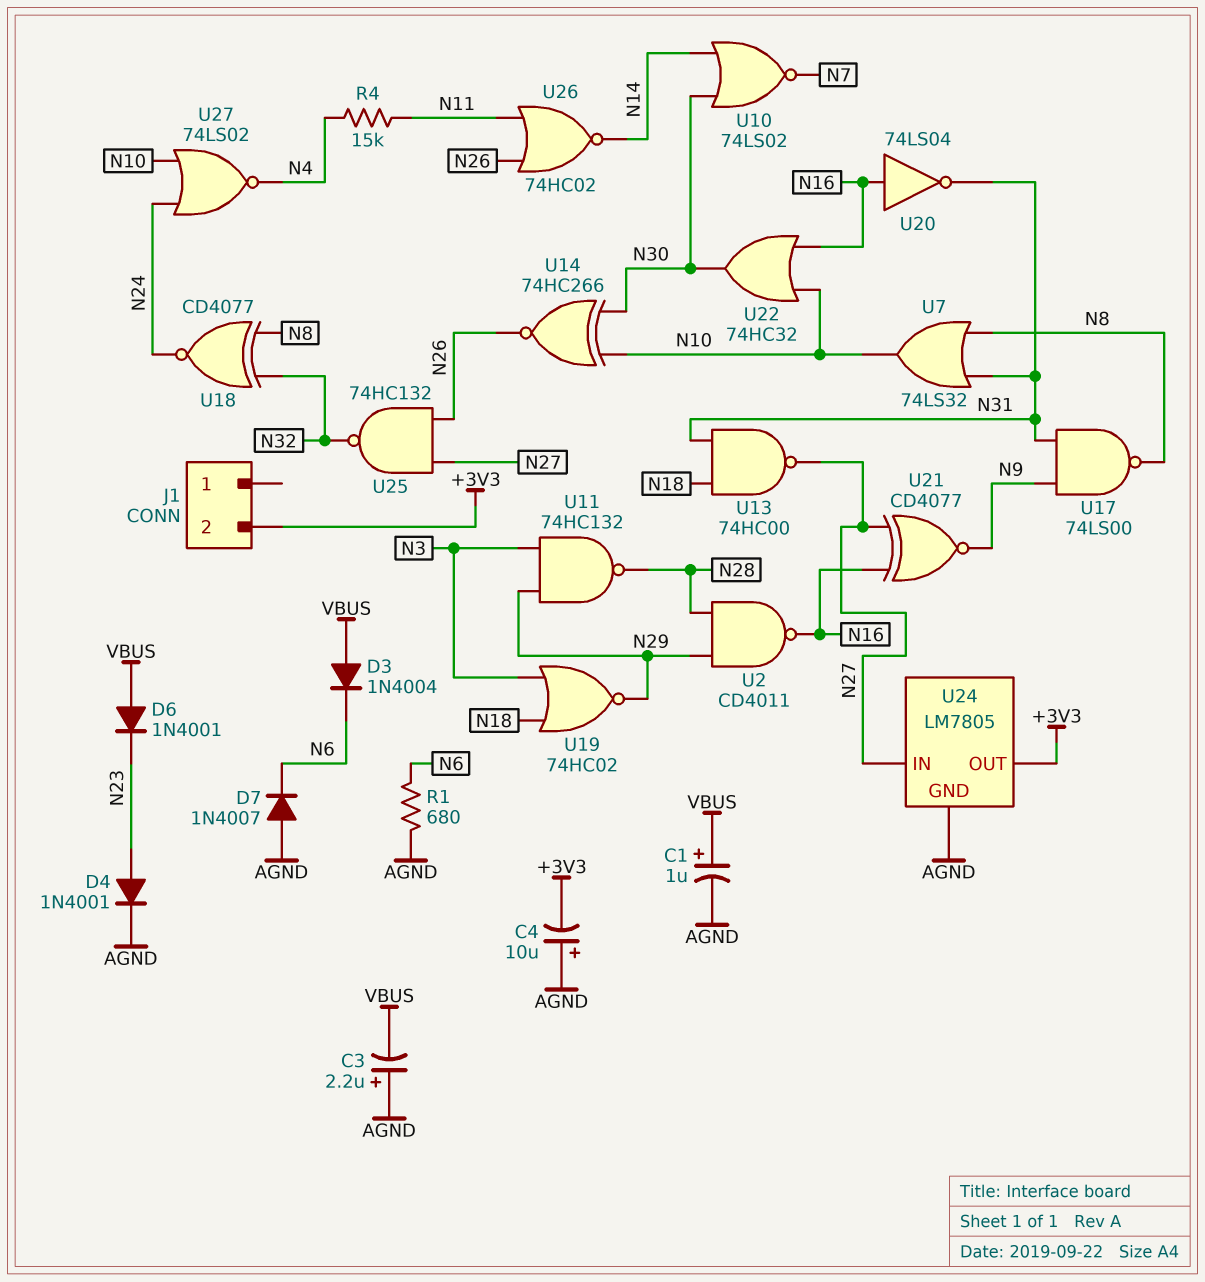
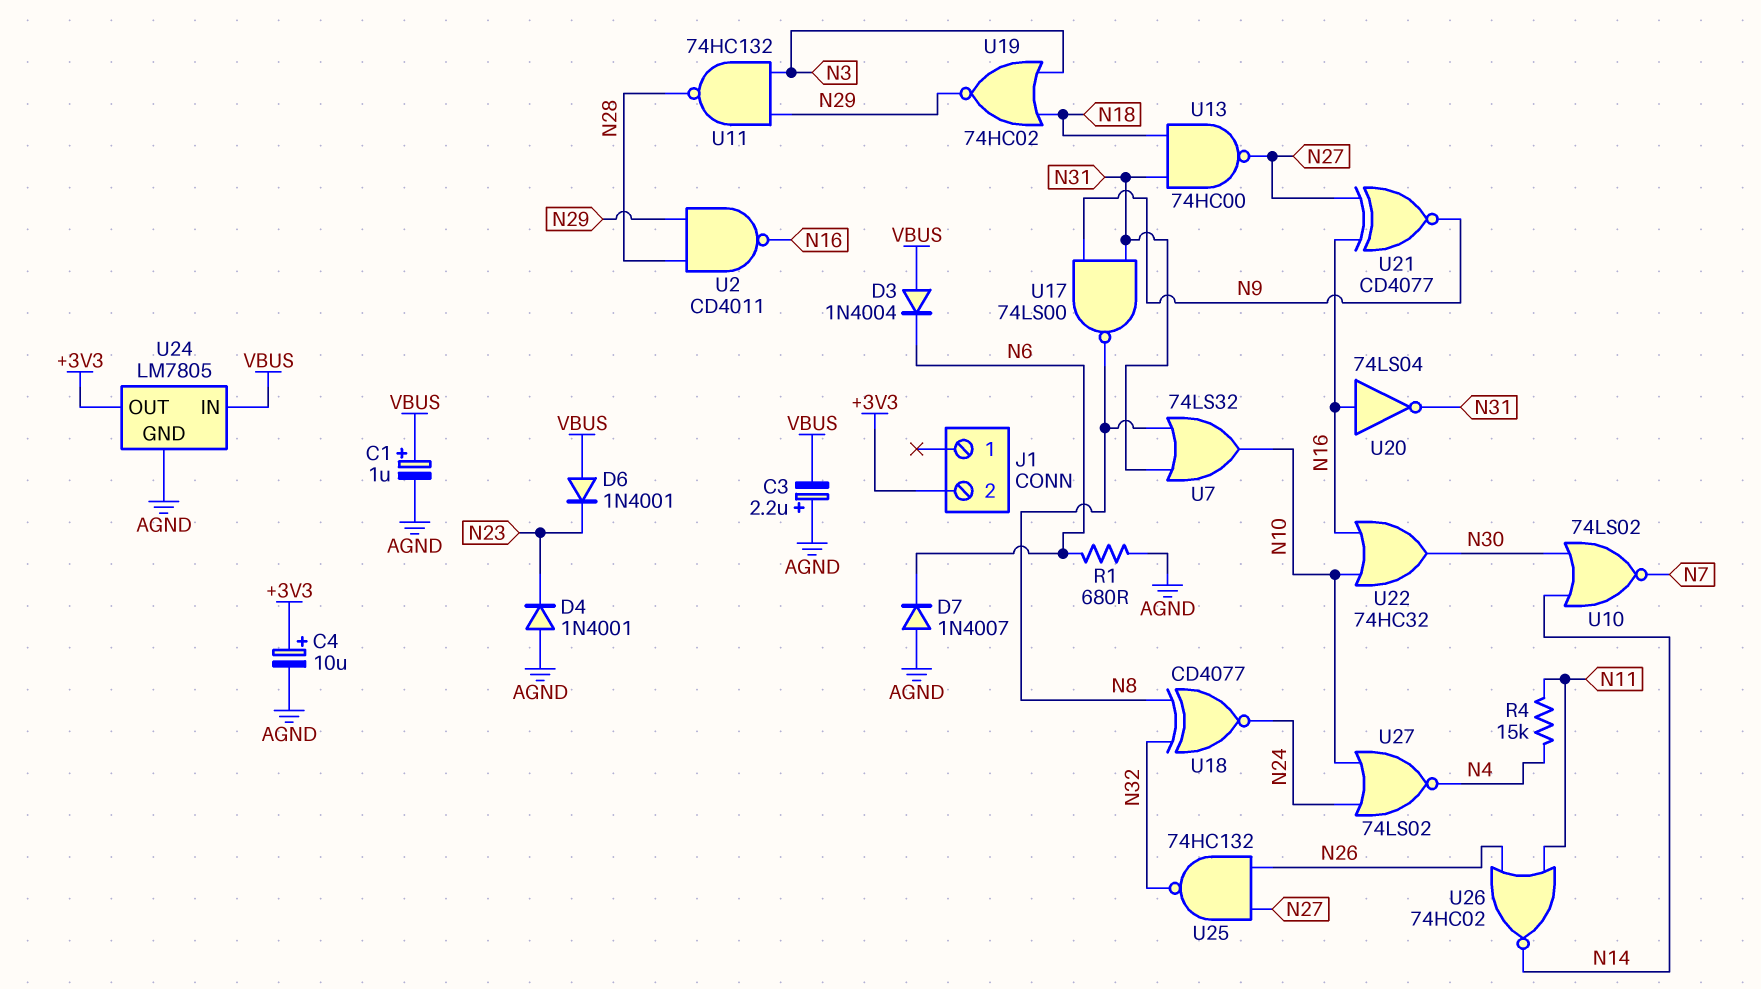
C4: 10uF (plus AGND, minus +3V3) -> 10uF (plus +3V3, minus AGND)
D4: diode 1N4001 (A N23, K AGND) -> diode 1N4001 (A AGND, K N23)
U14: XNOR 74HC266 (in N10, in N30, out N26) -> none
U24 pin IN: N27 -> VBUS

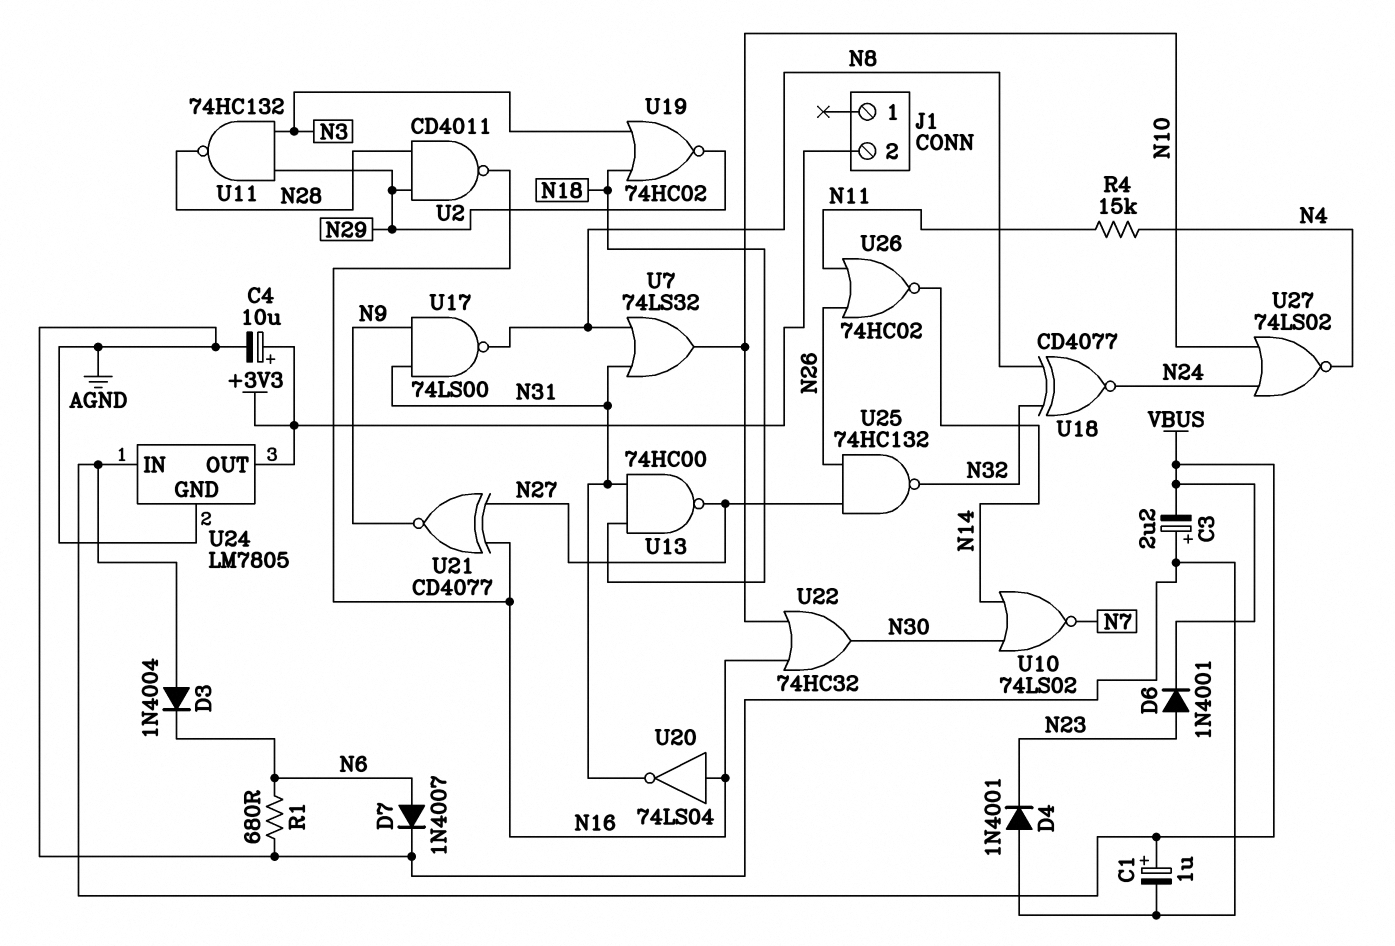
D6: diode 1N4001 (A VBUS, K N23) -> diode 1N4001 (A N23, K VBUS)
D7: diode 1N4007 (A AGND, K N6) -> diode 1N4007 (A N6, K AGND)

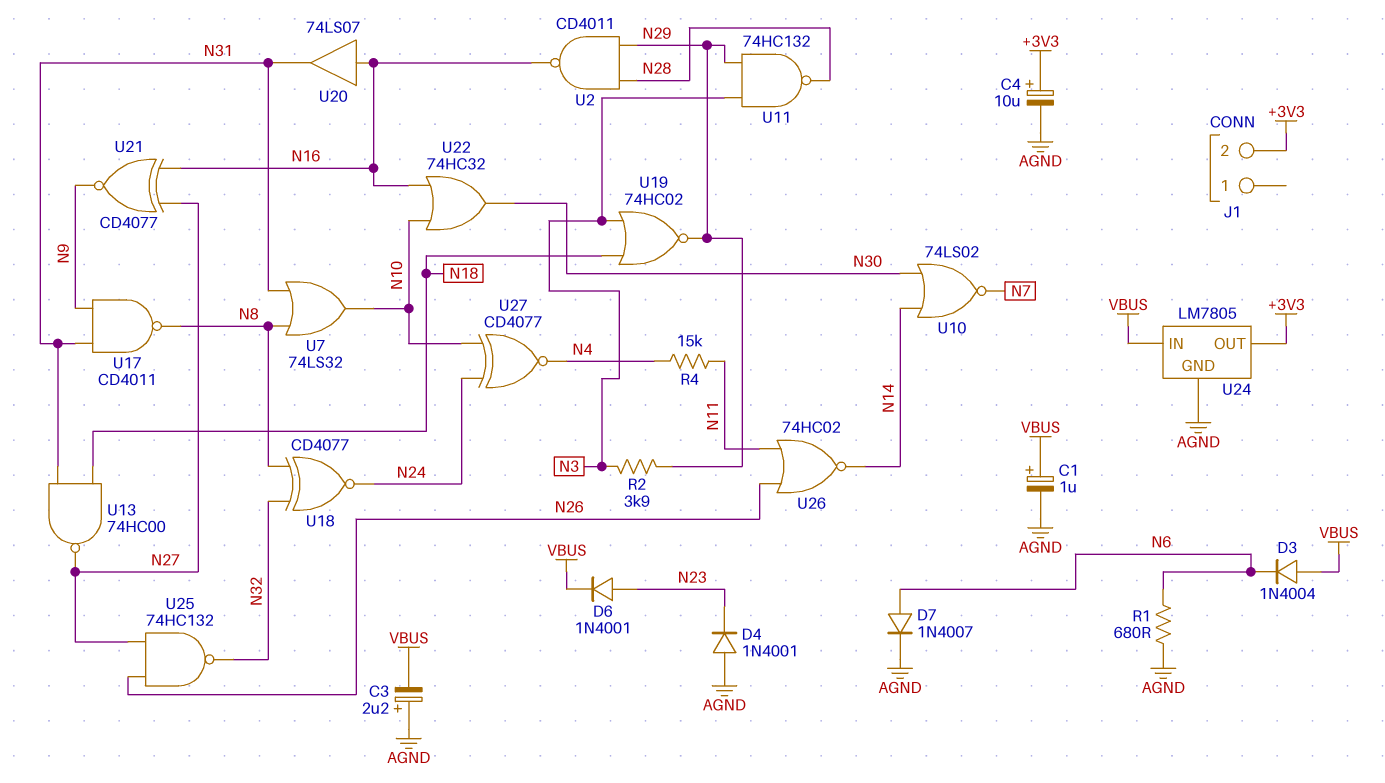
R2: none -> 3.9k (N3, N29)
U17: NAND 74LS00 (in N9, in N31, out N8) -> NAND CD4011 (in N9, in N31, out N8)
U20: NOT 74LS04 (in N16, out N31) -> buffer 74LS07 (in N16, out N31)
U27: NOR 74LS02 (in N10, in N24, out N4) -> XNOR CD4077 (in N10, in N24, out N4)

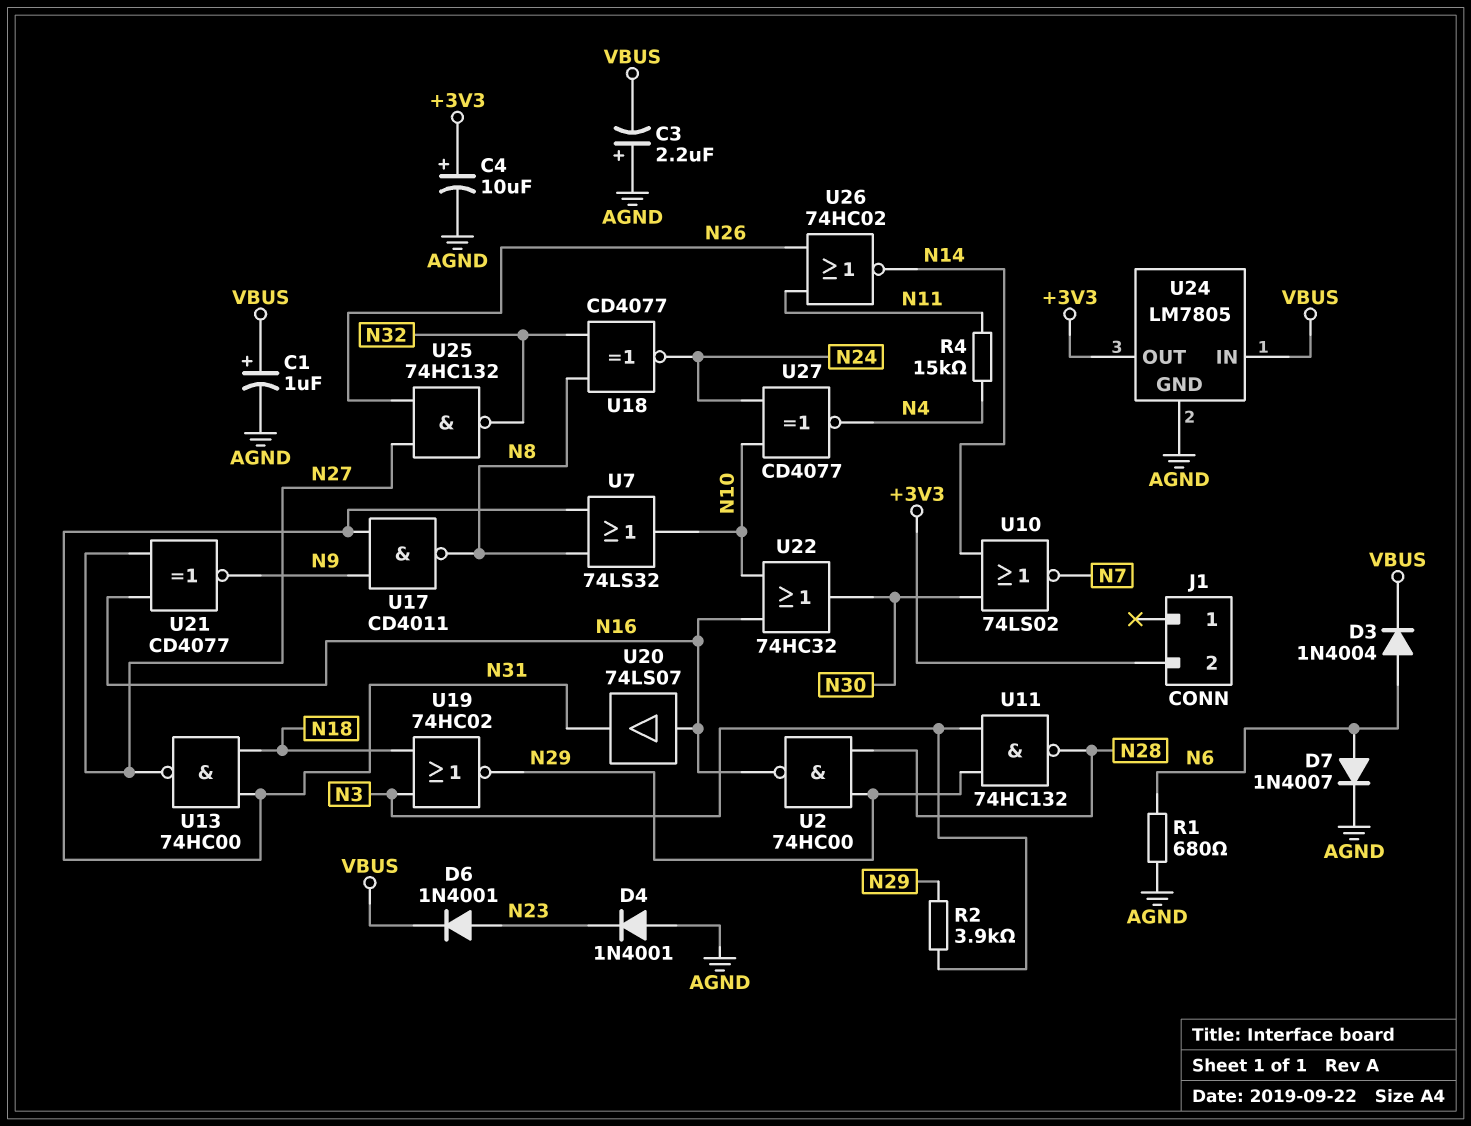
D3: diode 1N4004 (A VBUS, K N6) -> diode 1N4004 (A N6, K VBUS)
U2: NAND CD4011 (in N28, in N29, out N16) -> NAND 74HC00 (in N28, in N29, out N16)

